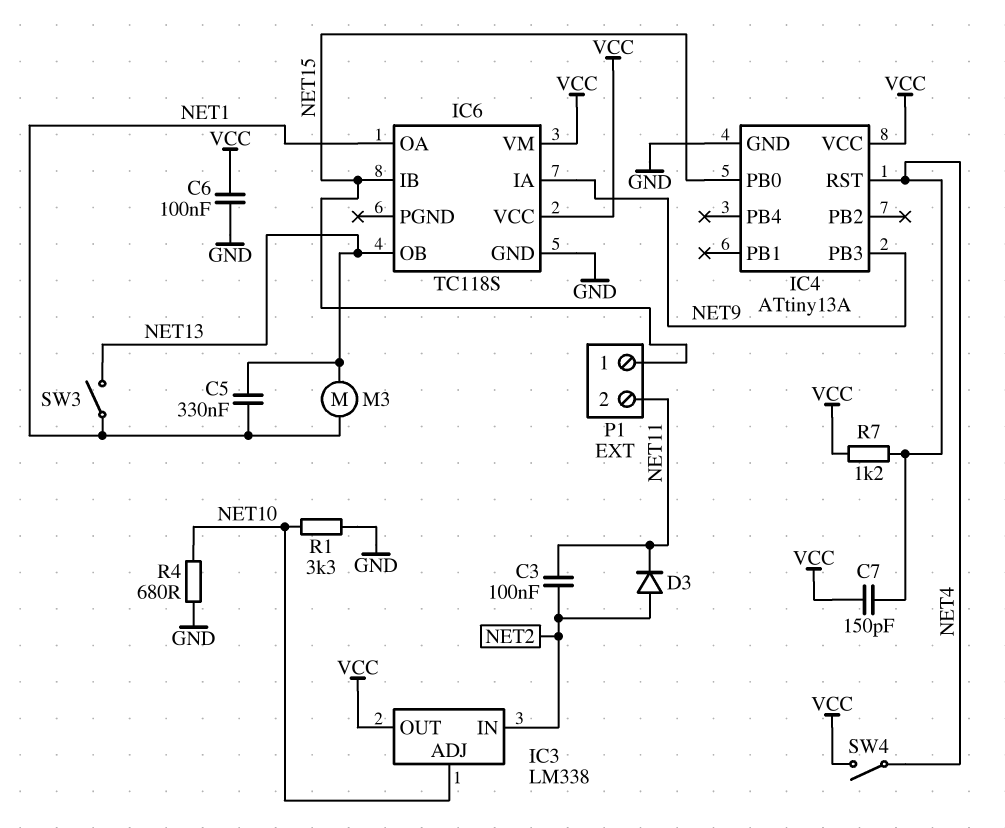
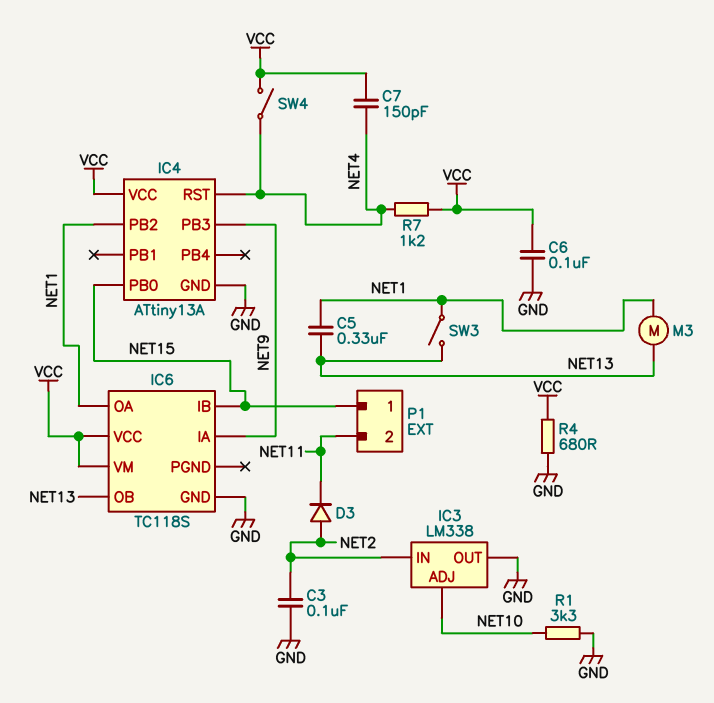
C3: 100nF (NET2, NET11) -> 100nF (GND, NET2)
IC3 pin OUT: VCC -> GND
IC4 pin PB2: none -> NET1
R4: 680 (GND, NET10) -> 680 (GND, VCC)

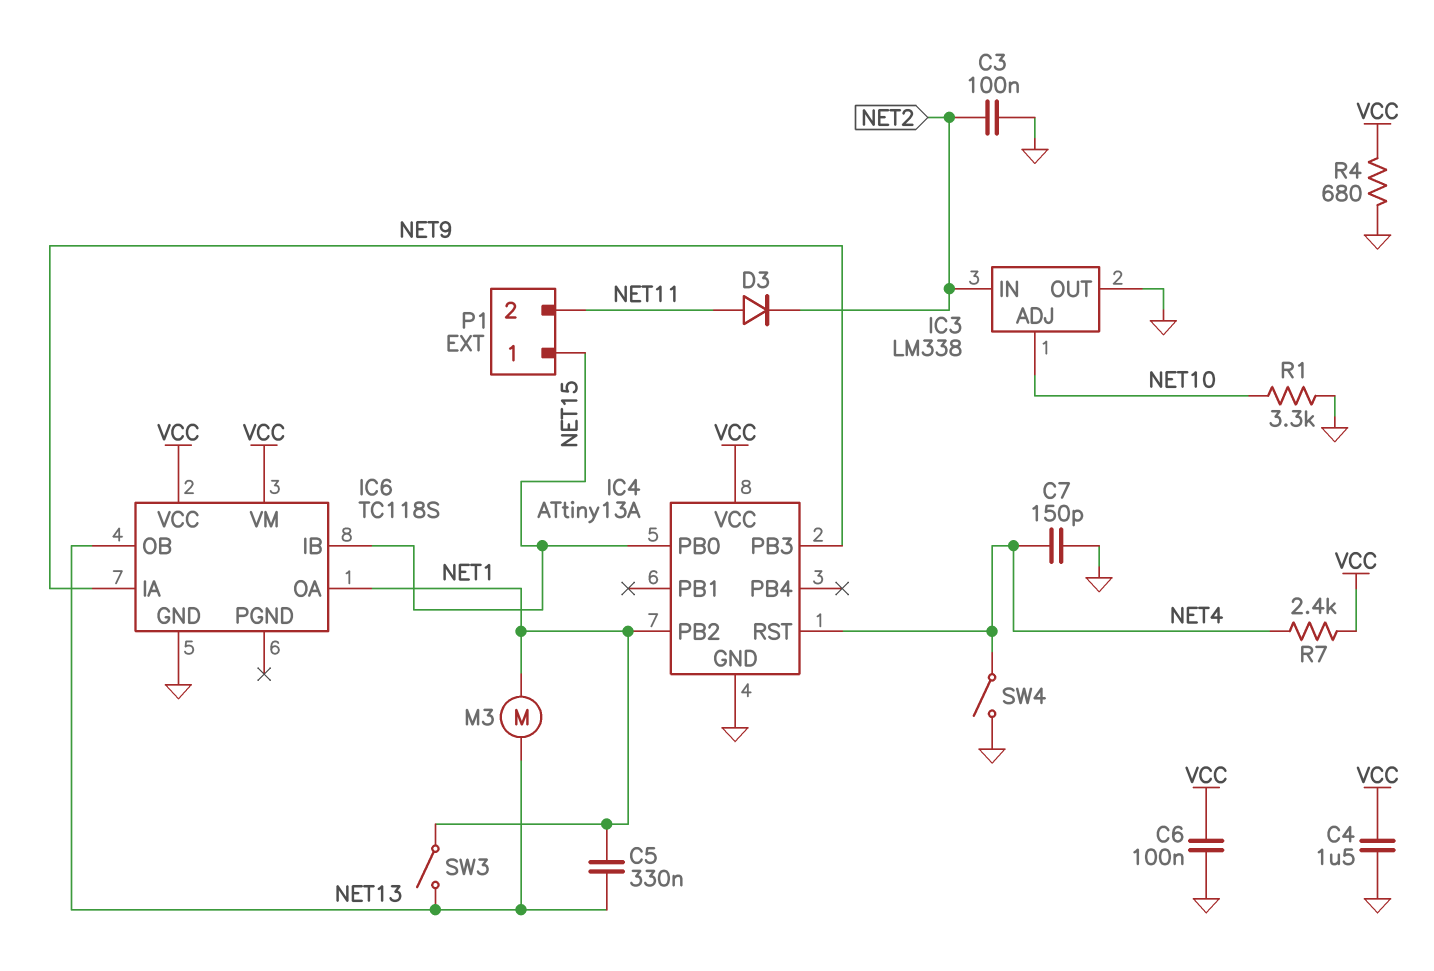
C4: none -> 1.5uF (GND, VCC)
C7: 150pF (NET4, VCC) -> 150pF (GND, NET4)
D3: diode (A NET2, K NET11) -> diode (A NET11, K NET2)
R7: 1.2k (NET4, VCC) -> 2.4k (NET4, VCC)
SW4: switch (NET4, VCC) -> switch (GND, NET4)

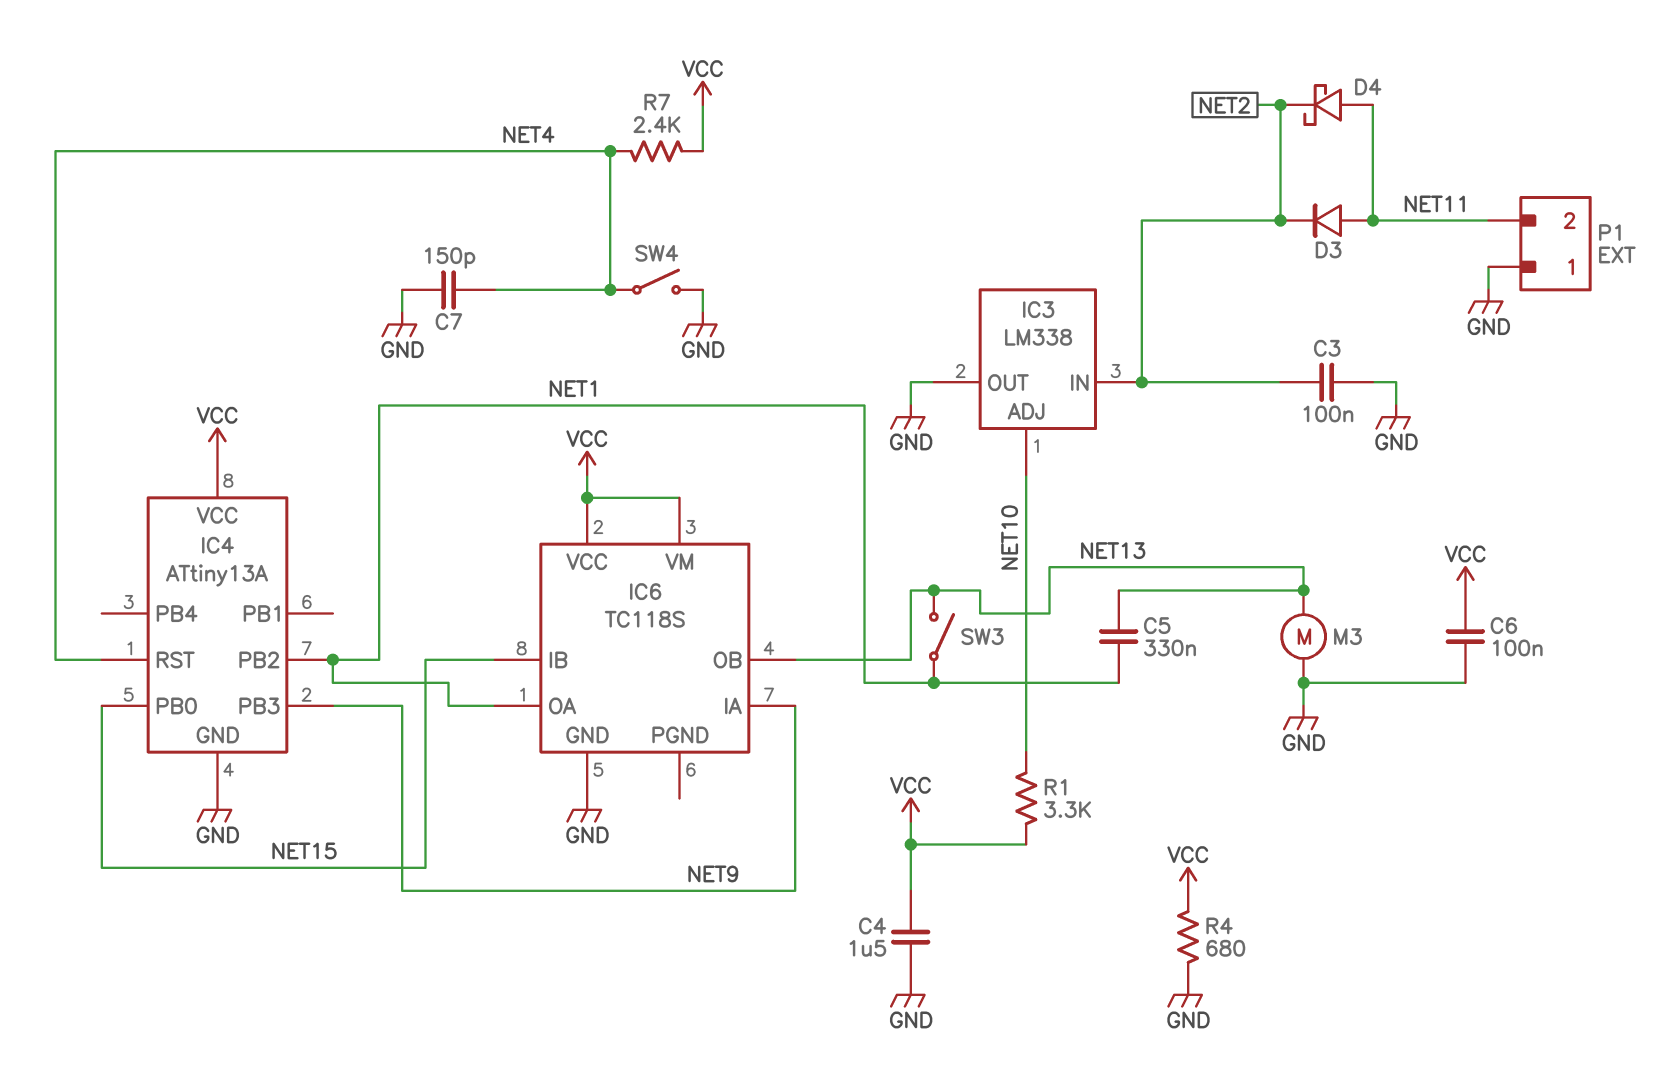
D4: none -> schottky (A NET11, K NET2)
M3: motor (NET1, NET13) -> motor (GND, NET13)
P1 pin 1: NET15 -> GND
R1: 3.3k (GND, NET10) -> 3.3k (NET10, VCC)

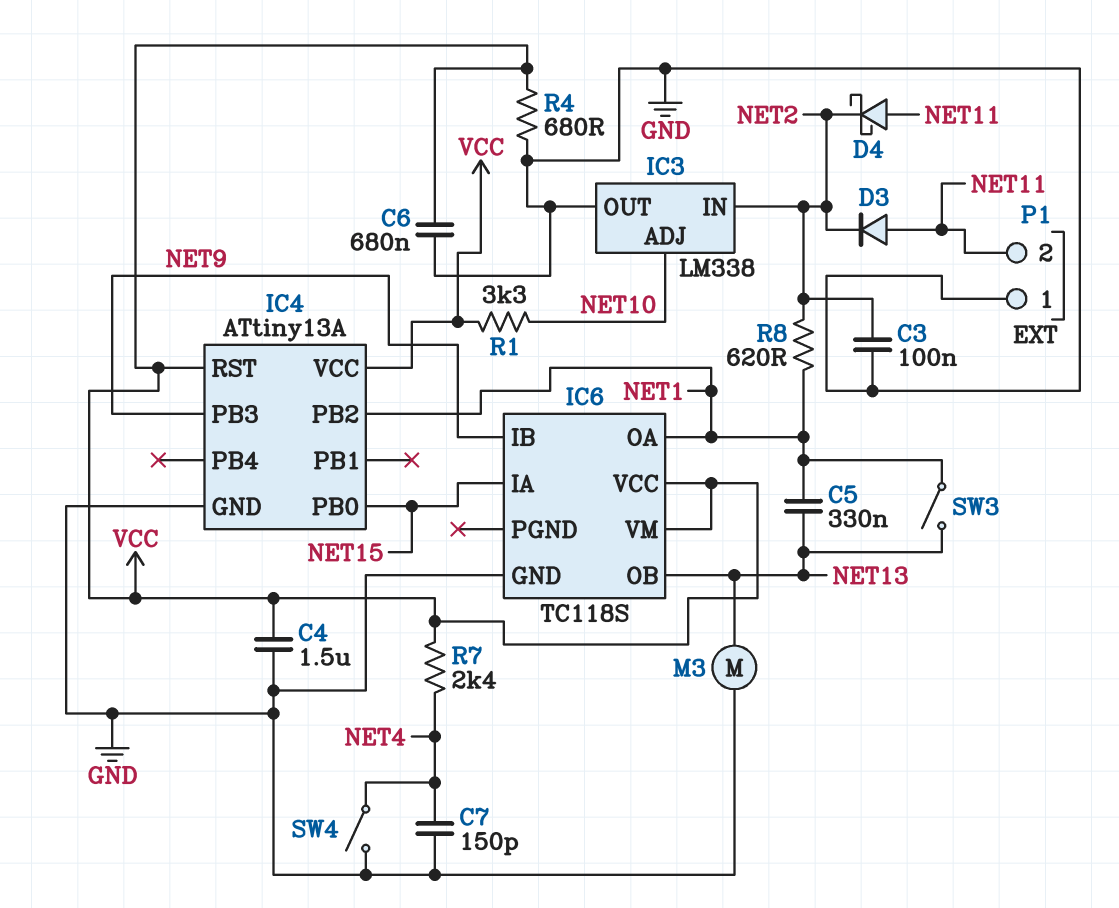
C6: 100nF (GND, VCC) -> 680nF (GND, VCC)
IC4 pin RST: NET4 -> VCC
IC6 pin IA: NET9 -> NET15
IC6 pin IB: NET15 -> NET9
R8: none -> 620 (NET1, NET2)

